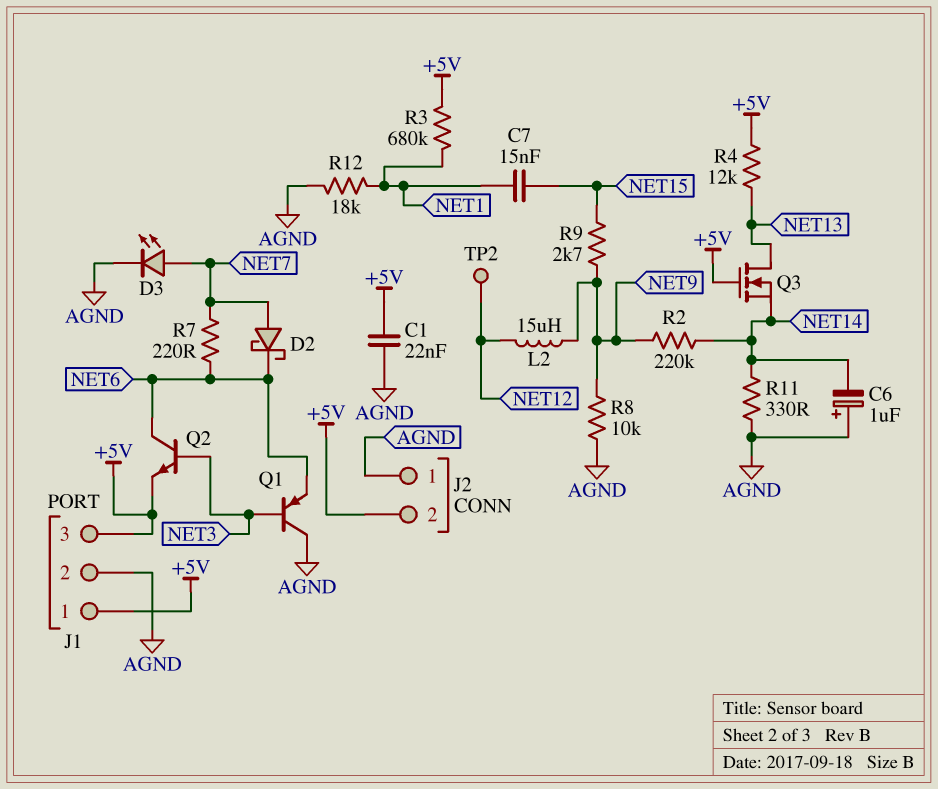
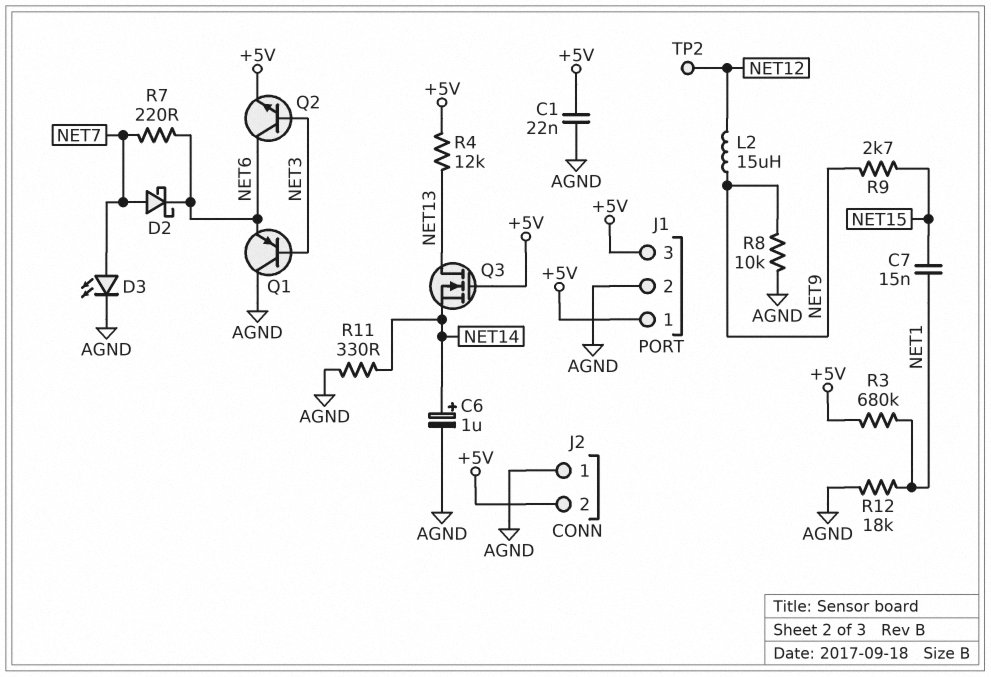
C6: 1uF (plus AGND, minus NET14) -> 1uF (plus NET14, minus AGND)
R2: 220k (NET9, NET14) -> none

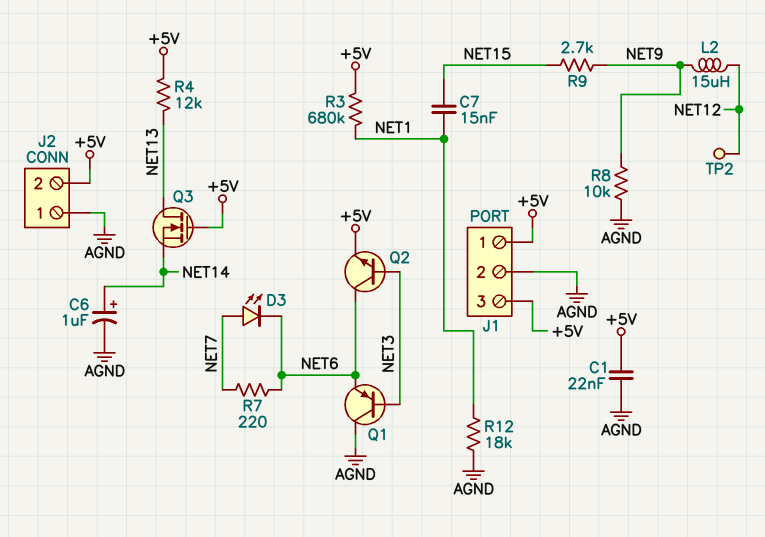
D2: schottky (A NET7, K NET6) -> none
D3: LED (A NET7, K AGND) -> LED (A NET7, K NET6)
R11: 330 (AGND, NET14) -> none

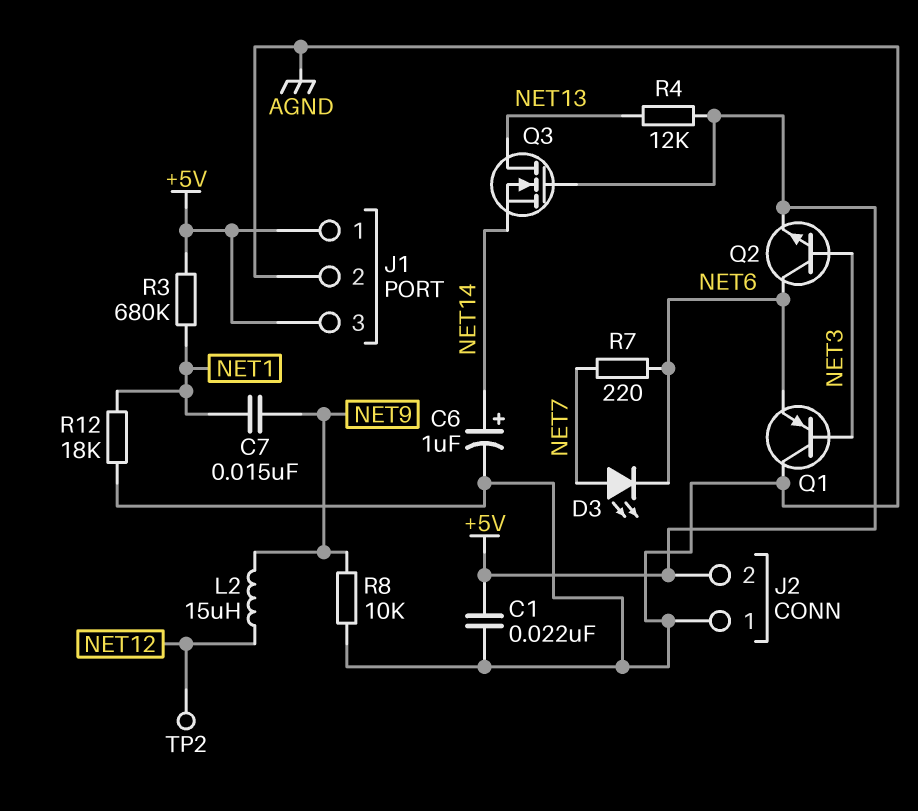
C7: 15nF (NET1, NET15) -> 15nF (NET1, NET9)
R9: 2.7k (NET9, NET15) -> none

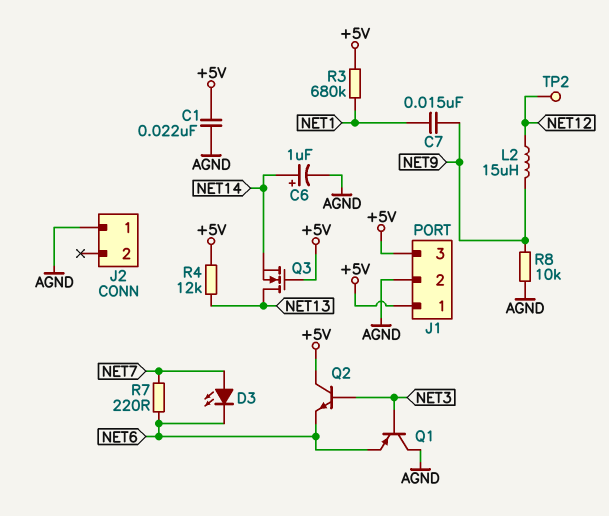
J2 pin 2: +5V -> none
Q2: NPN (B NET3, C NET6, E +5V) -> NPN (B NET3, C +5V, E NET6)
R12: 18k (AGND, NET1) -> none

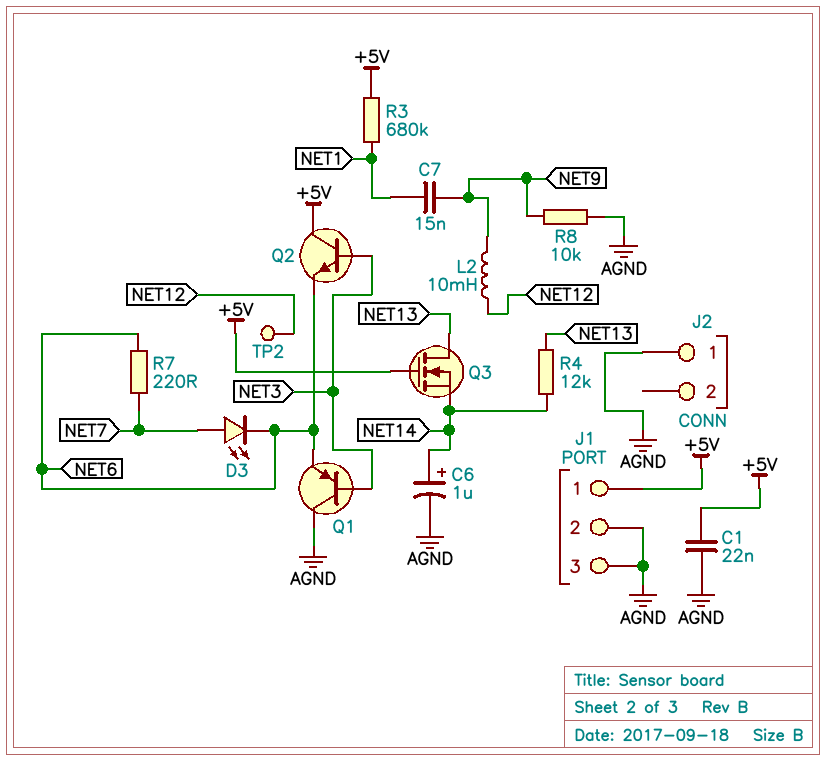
J1 pin 3: +5V -> AGND
L2: 15uH (NET9, NET12) -> 10mH (NET9, NET12)
R4: 12k (+5V, NET13) -> 12k (NET13, NET14)

